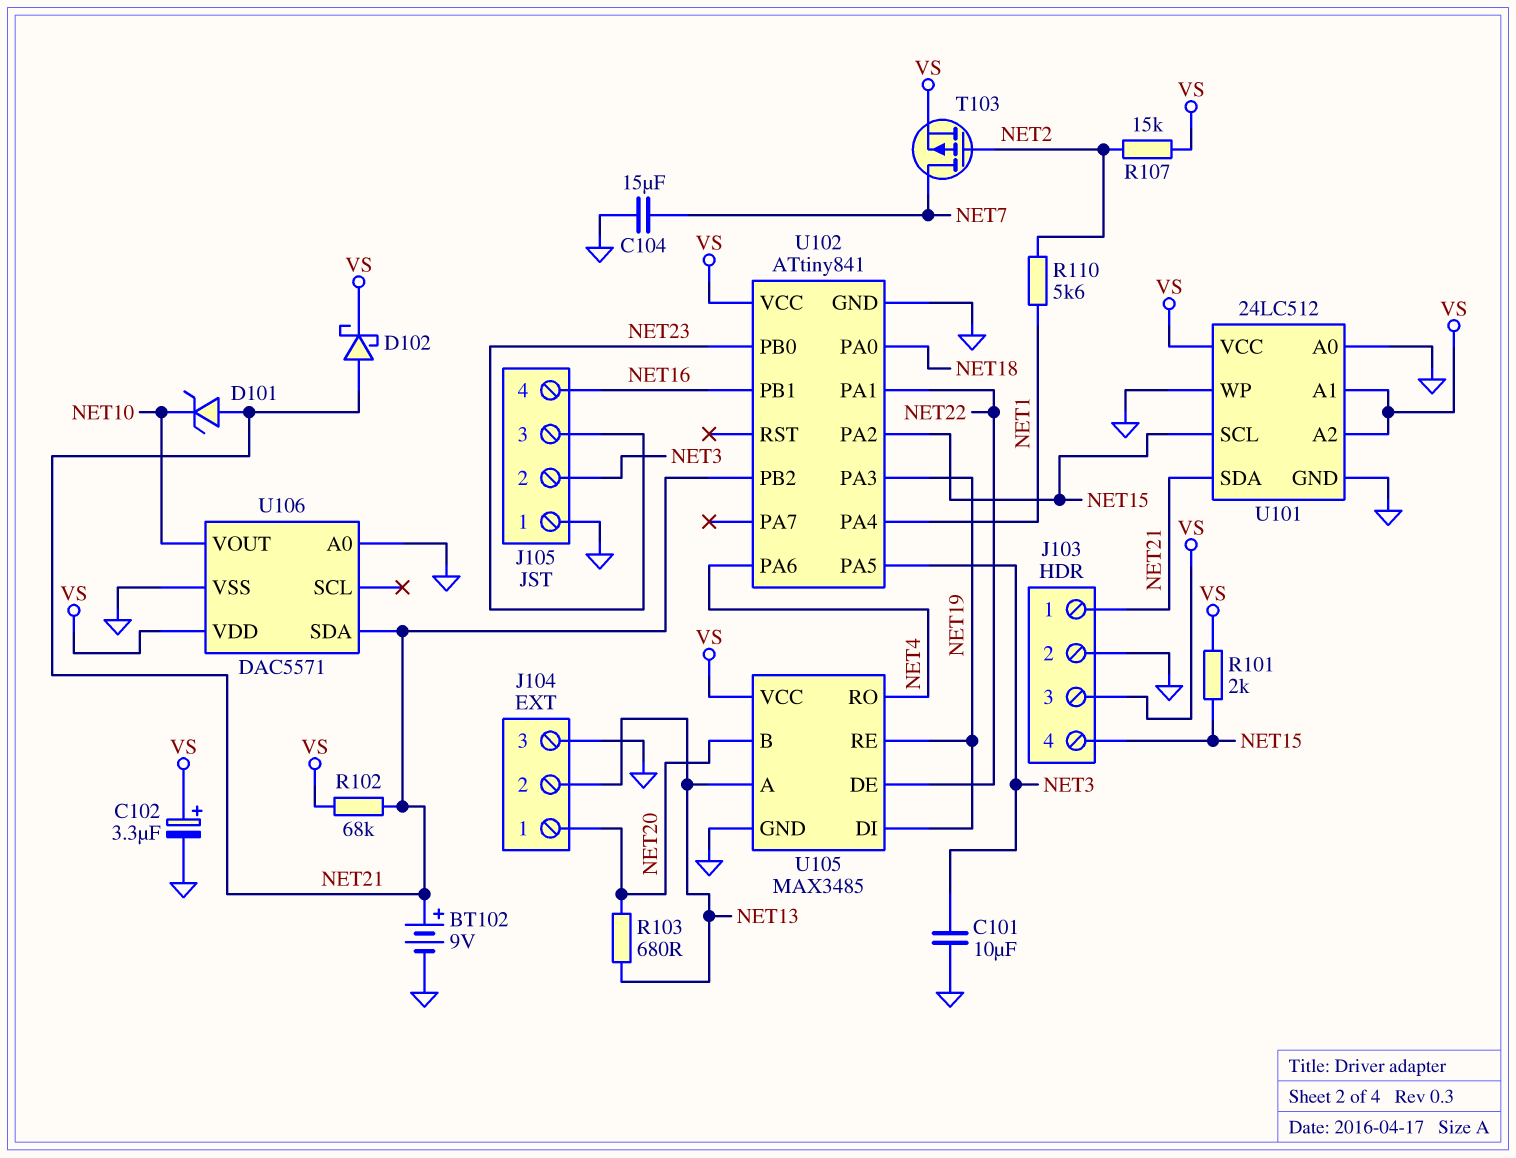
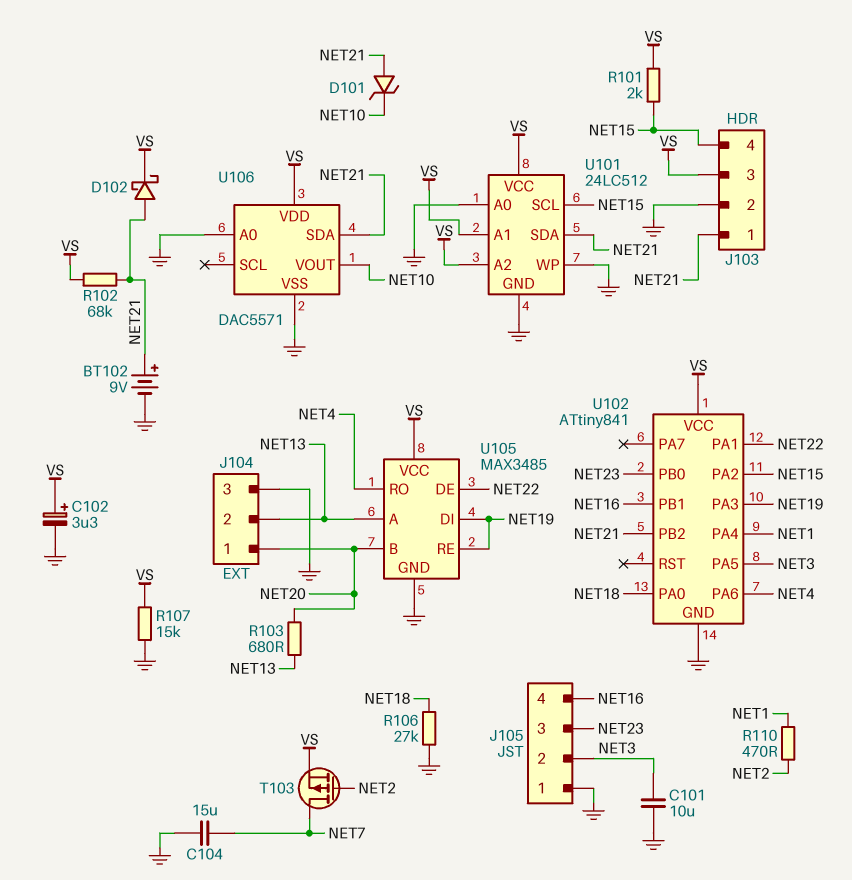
R106: none -> 27k (GND, NET18)
R107: 15k (NET2, VS) -> 15k (GND, VS)
R110: 5.6k (NET1, NET2) -> 470 (NET1, NET2)

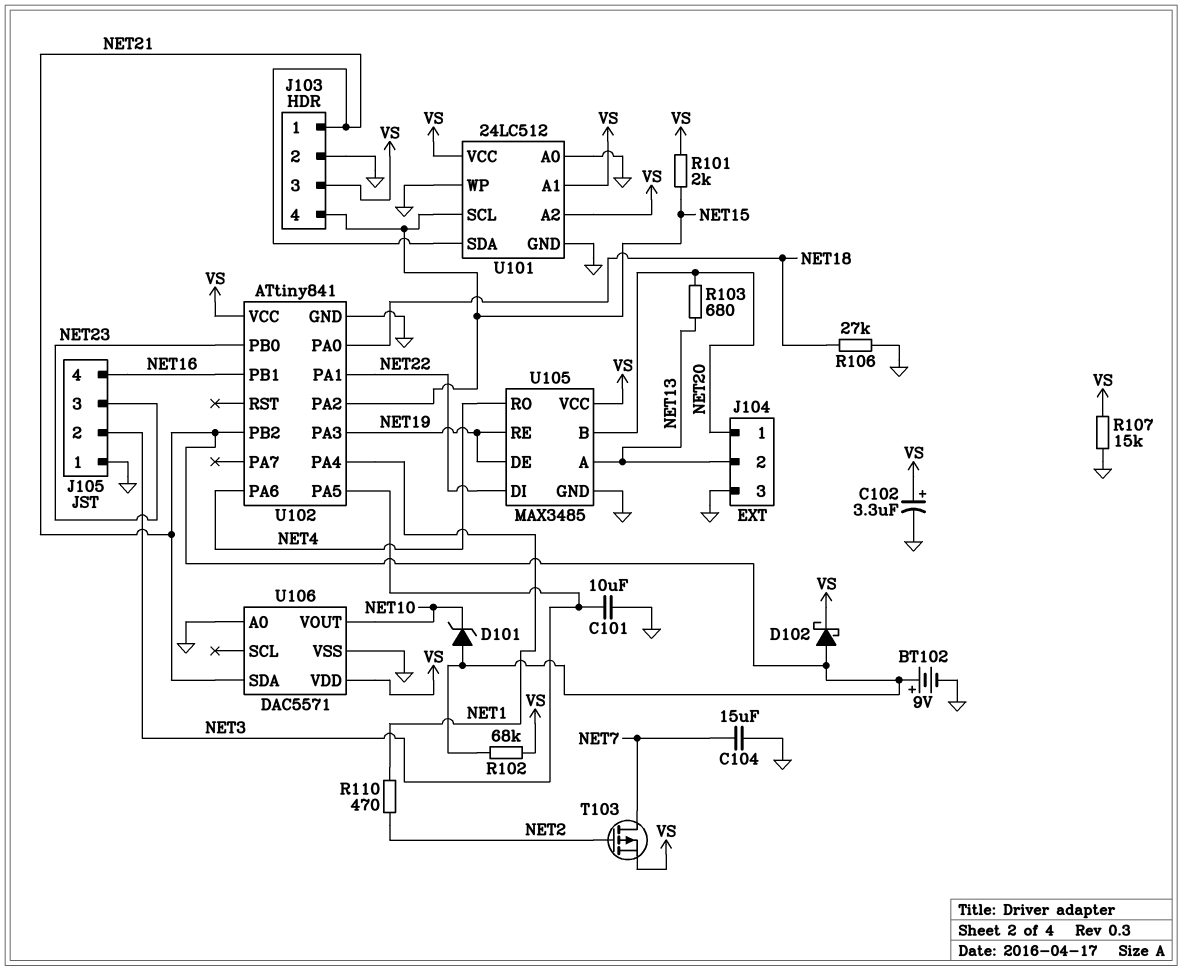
U105 pin DE: NET22 -> NET19
U105 pin DI: NET19 -> NET22

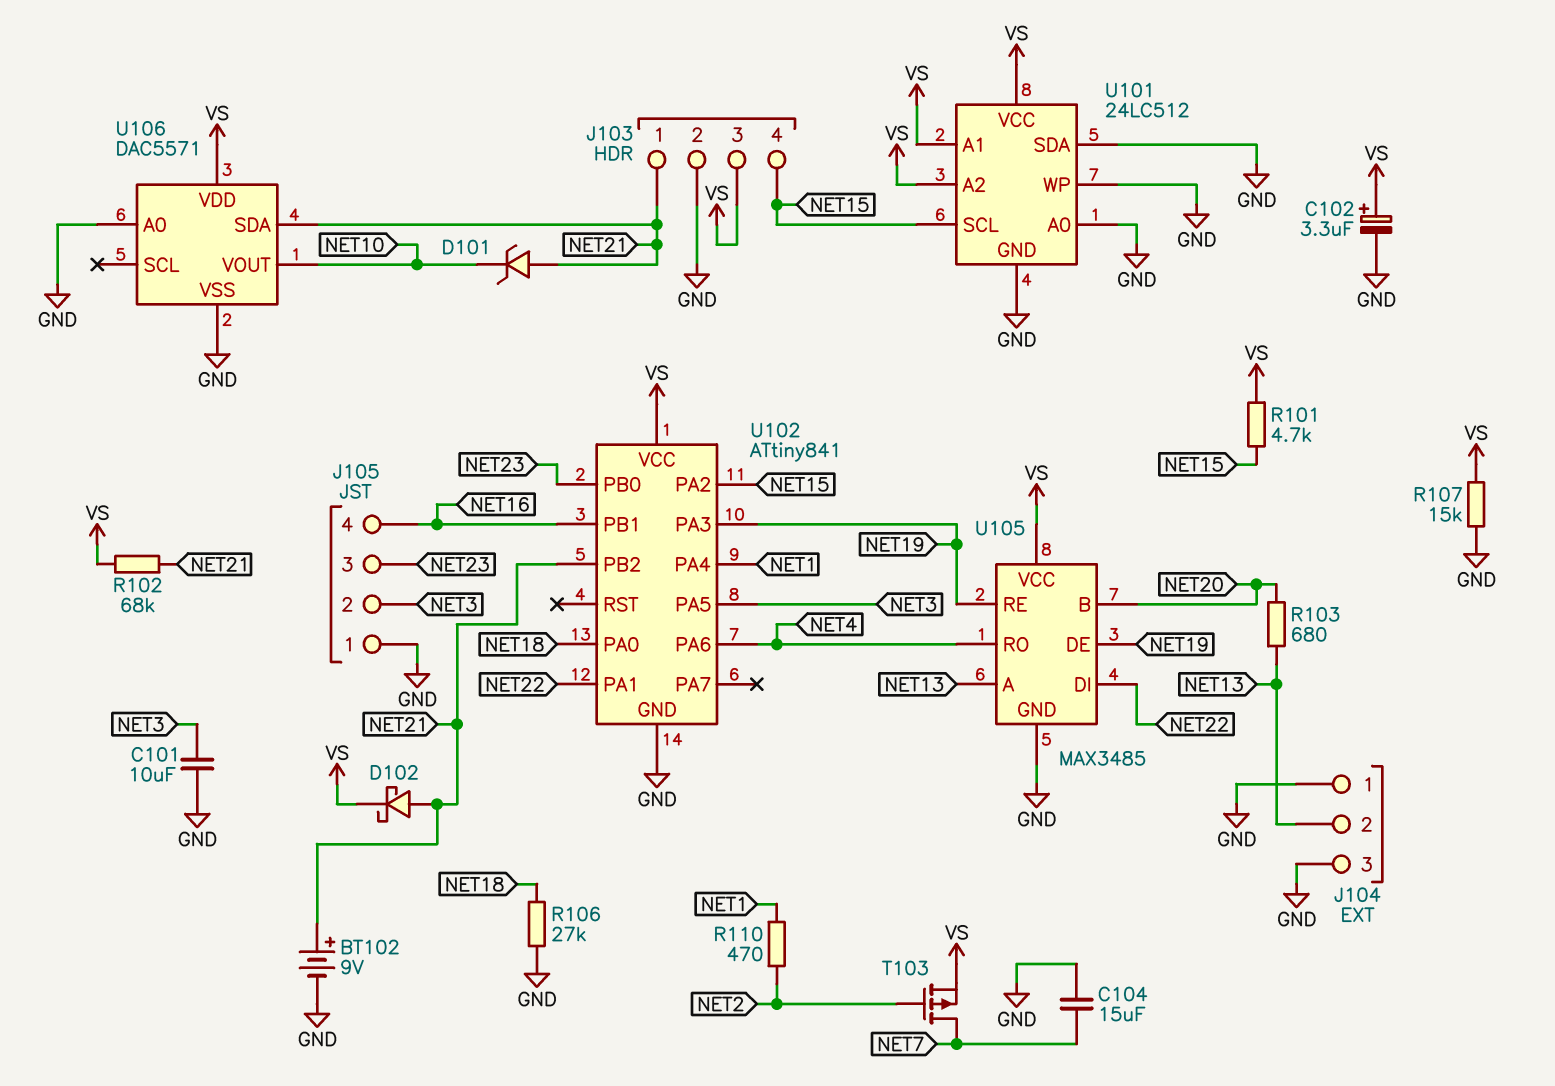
J104 pin 1: NET20 -> GND
R101: 2k (NET15, VS) -> 4.7k (NET15, VS)
U101 pin SDA: NET21 -> GND

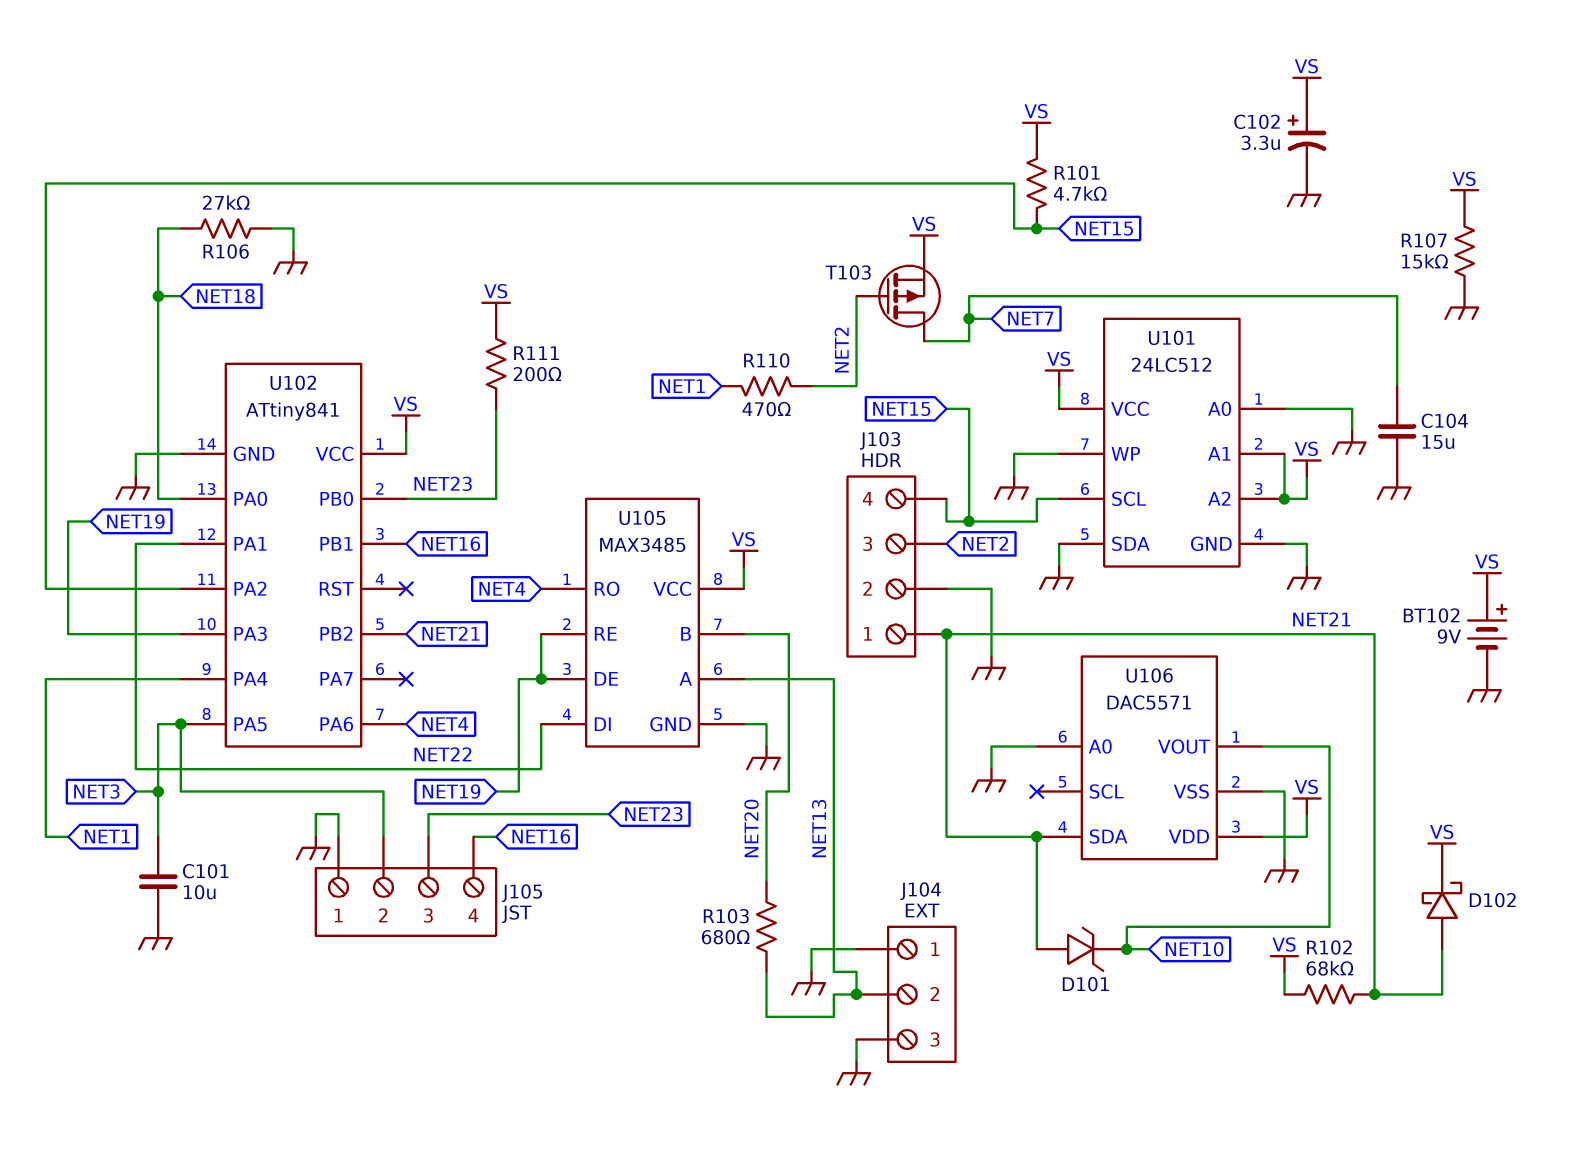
BT102: 9V (plus NET21, minus GND) -> 9V (plus VS, minus GND)
J103 pin 3: VS -> NET2
R111: none -> 200 (NET23, VS)

